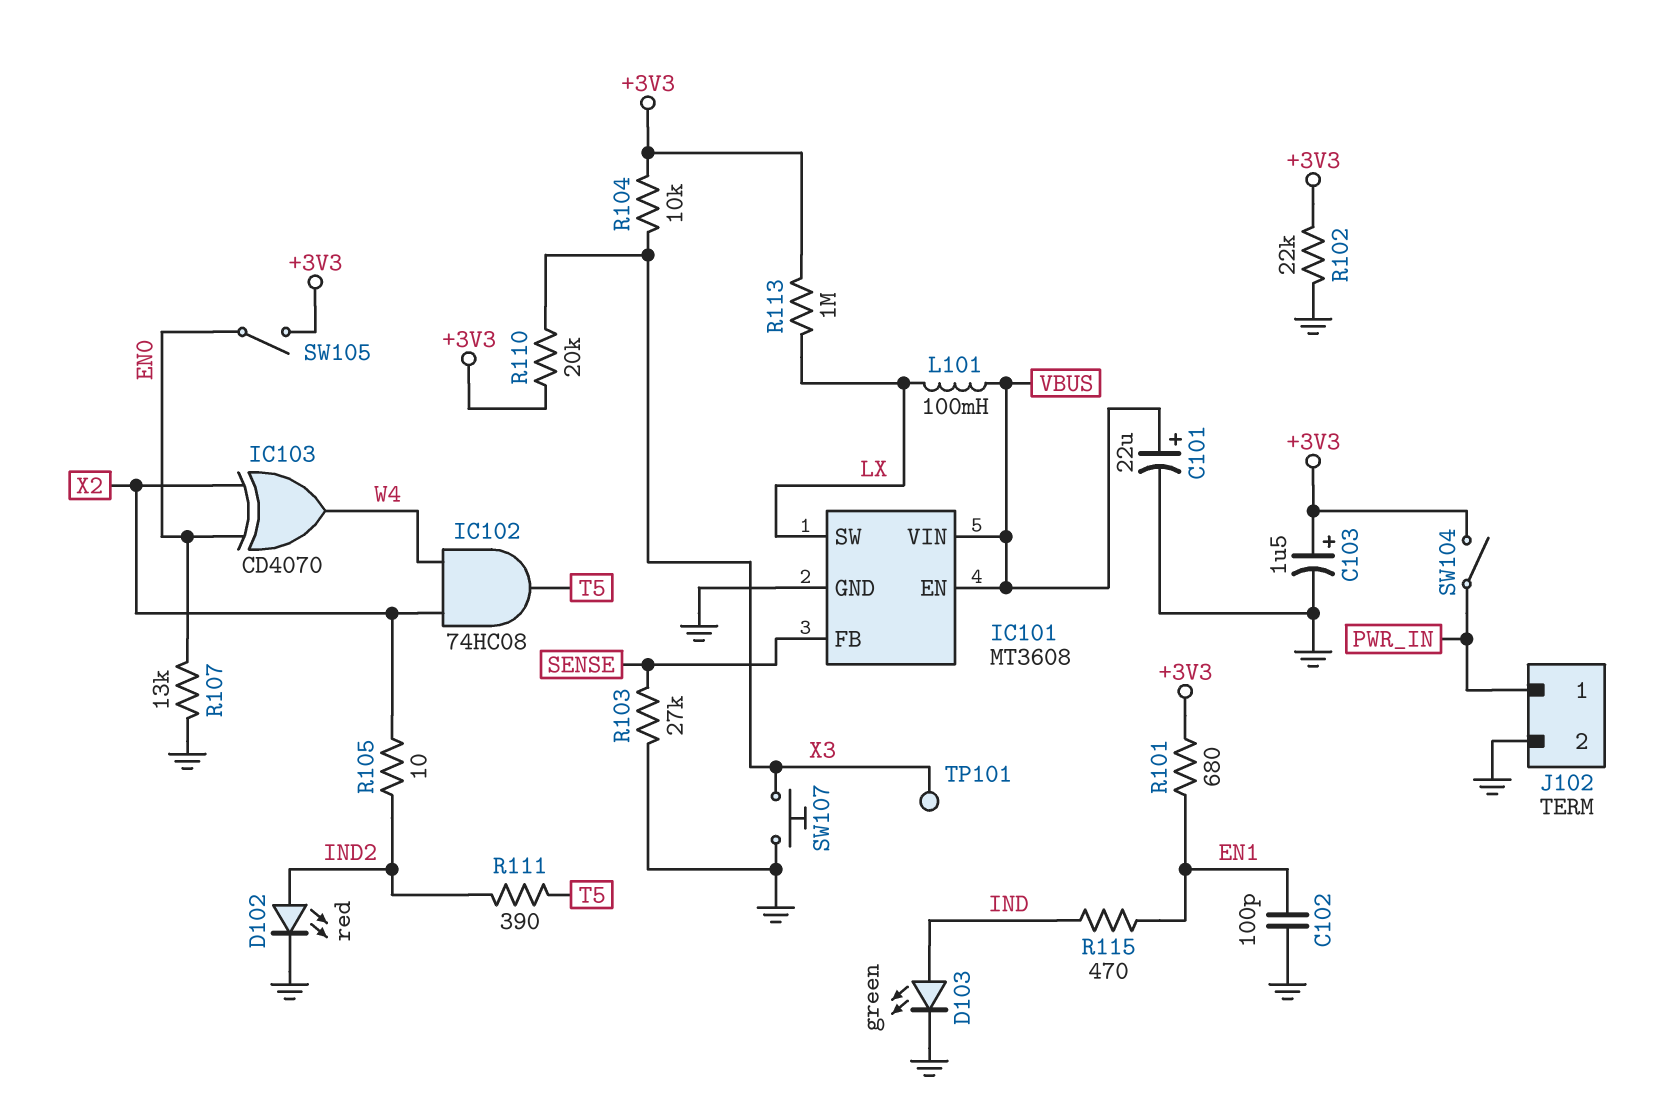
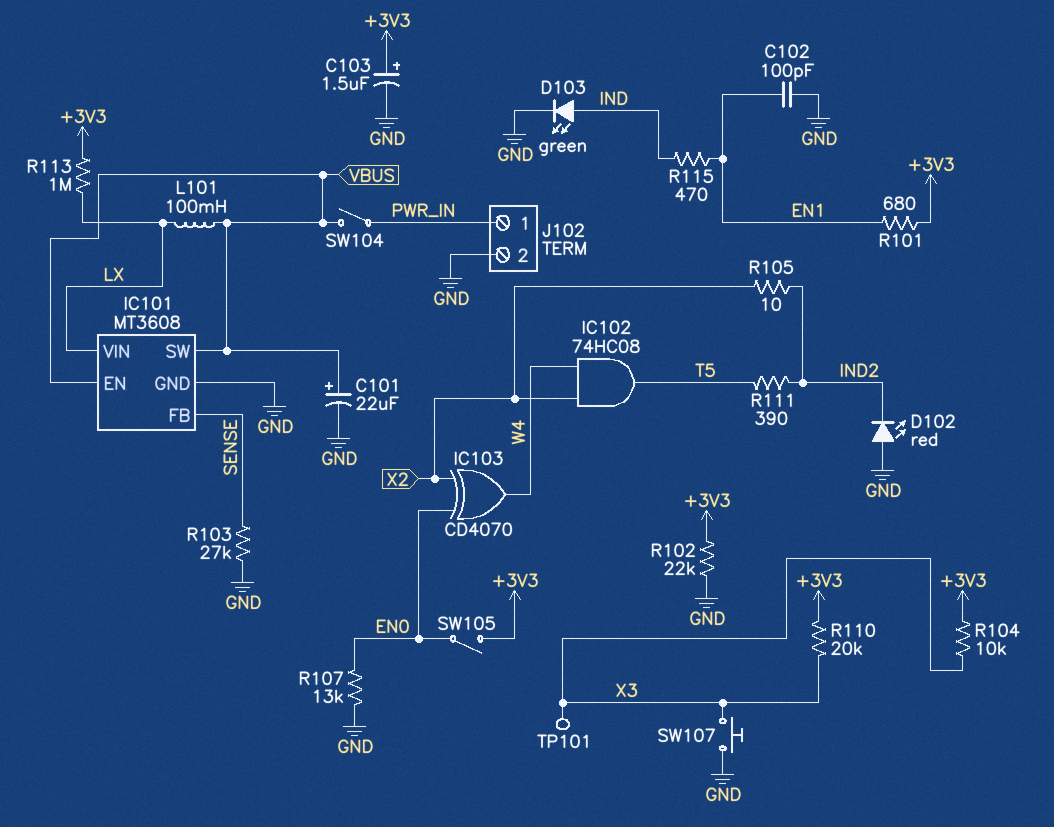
D102: LED red (A IND2, K GND) -> LED red (A GND, K IND2)
IC101 pin SW: LX -> VBUS
IC101 pin VIN: VBUS -> LX
SW104: switch (+3V3, PWR_IN) -> switch (PWR_IN, VBUS)

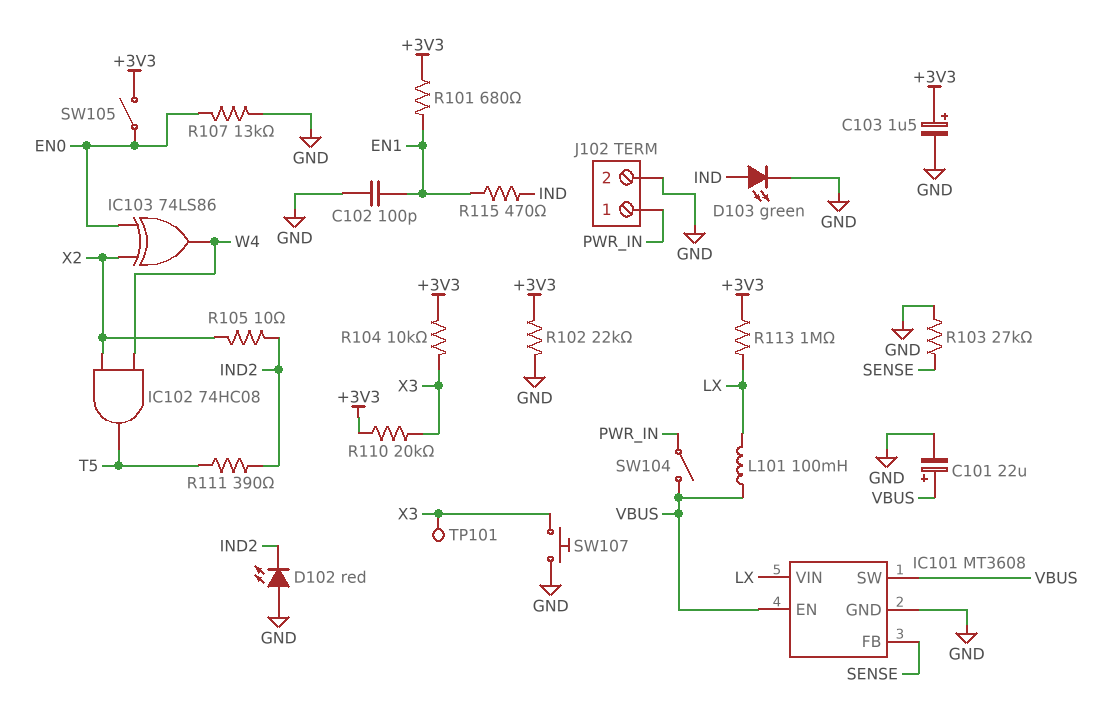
IC103: XOR CD4070 (in EN0, in X2, out W4) -> XOR 74LS86 (in EN0, in X2, out W4)

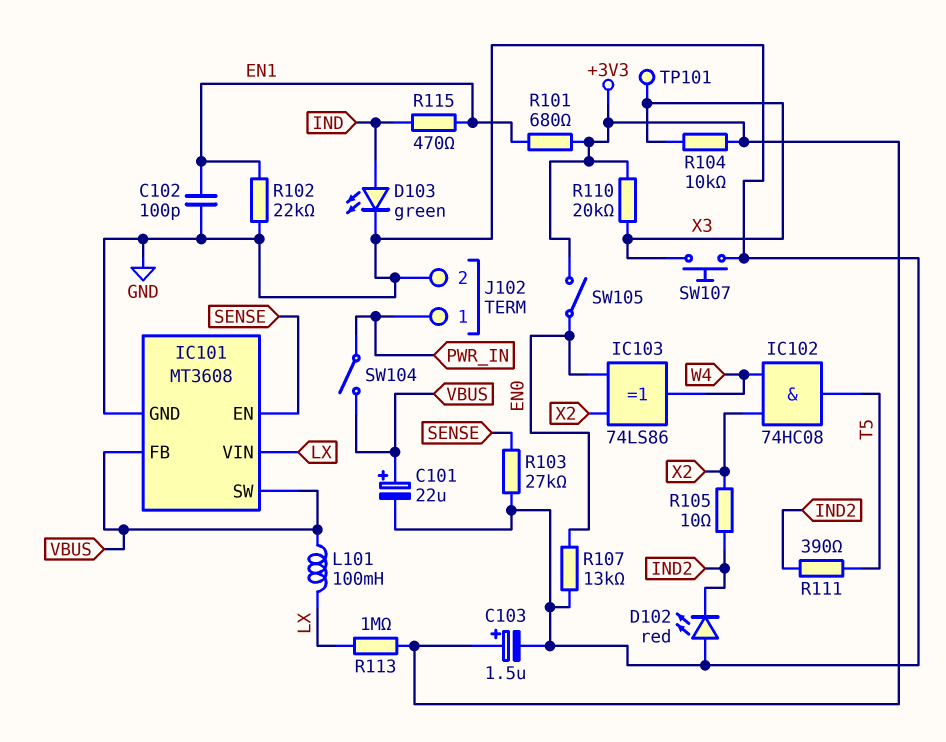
IC101 pin EN: VBUS -> SENSE
IC101 pin FB: SENSE -> VBUS
R102: 22k (+3V3, GND) -> 22k (EN1, GND)

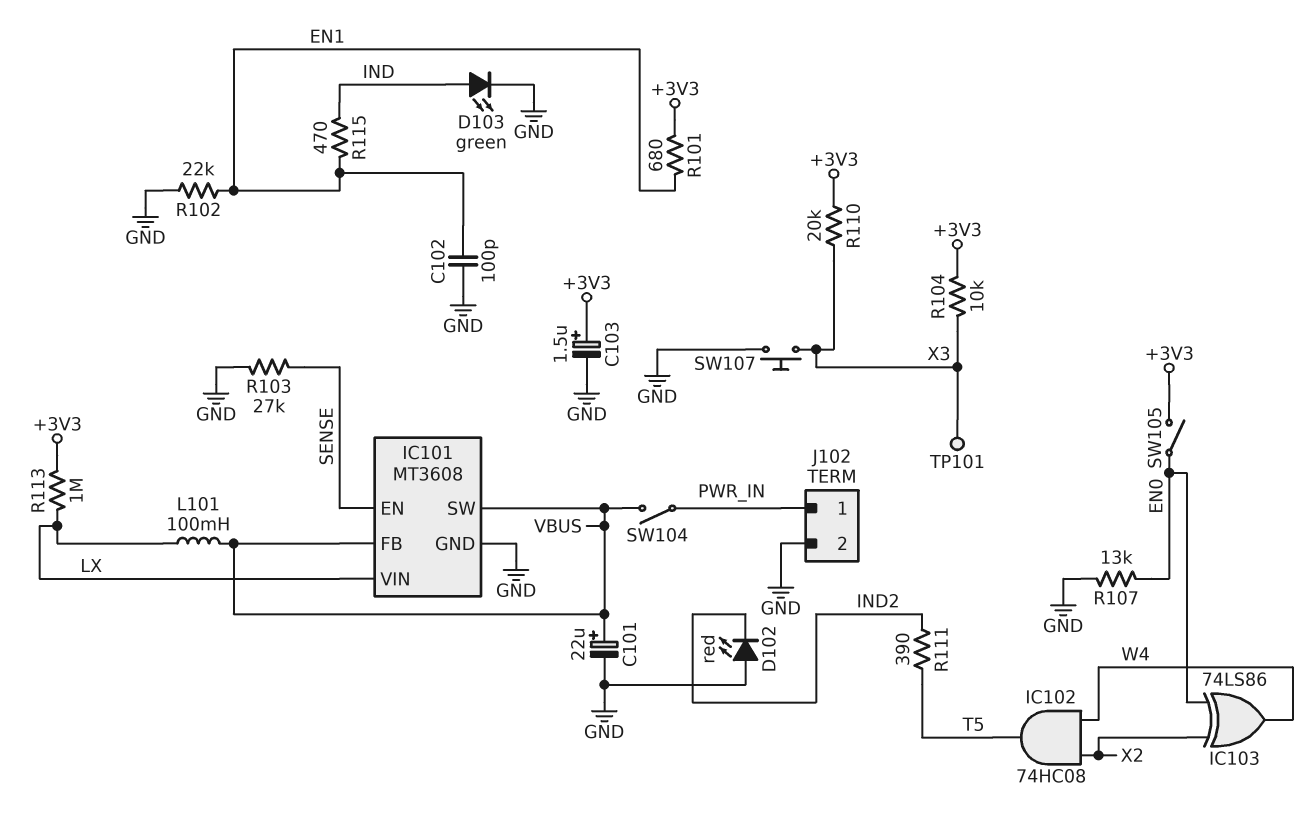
R105: 10 (IND2, X2) -> none

